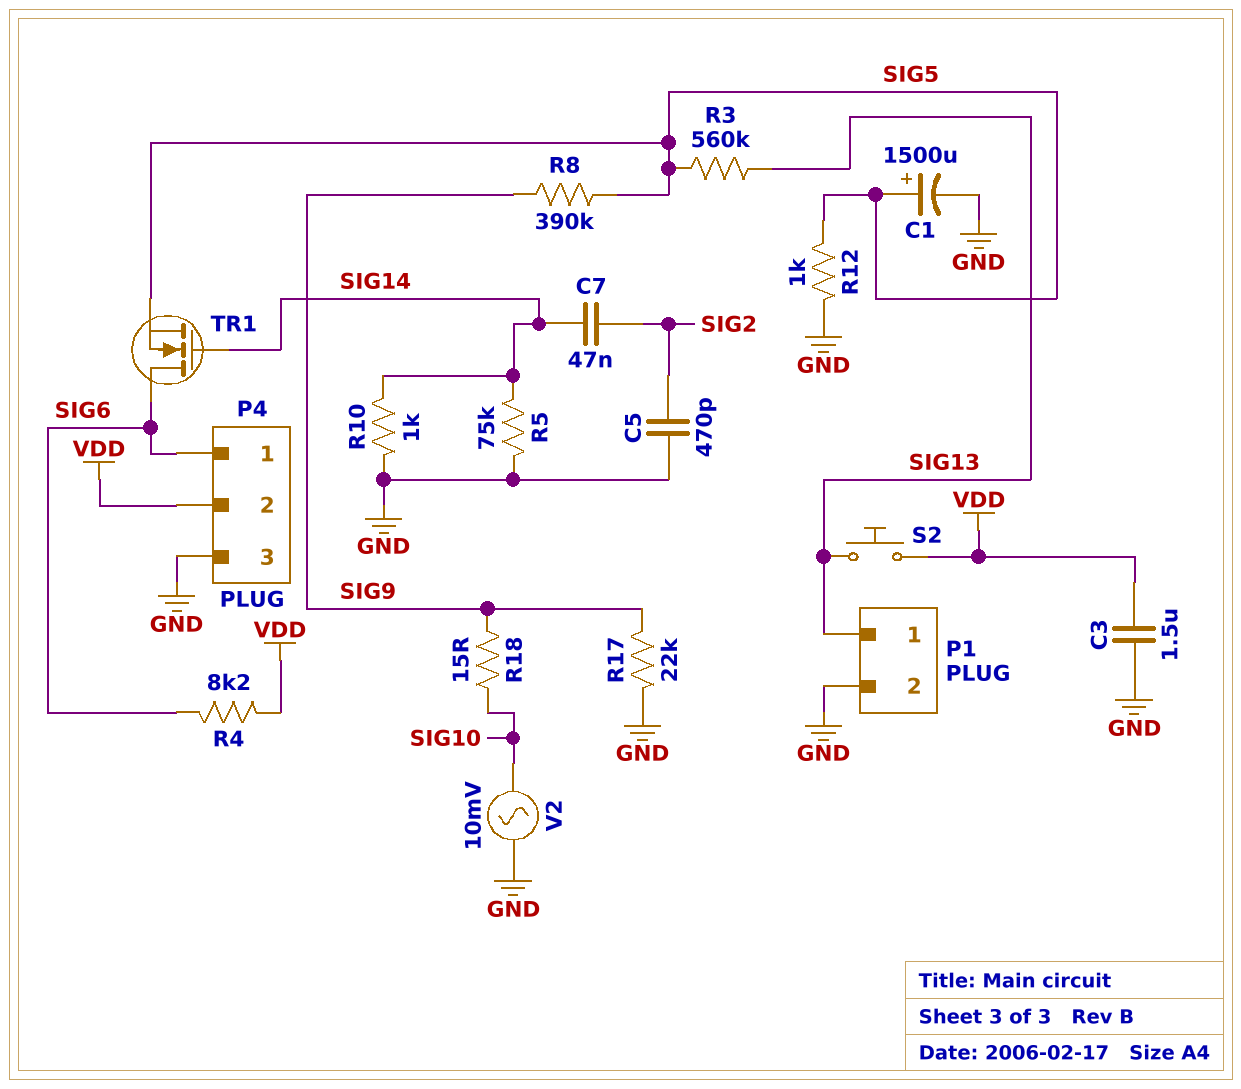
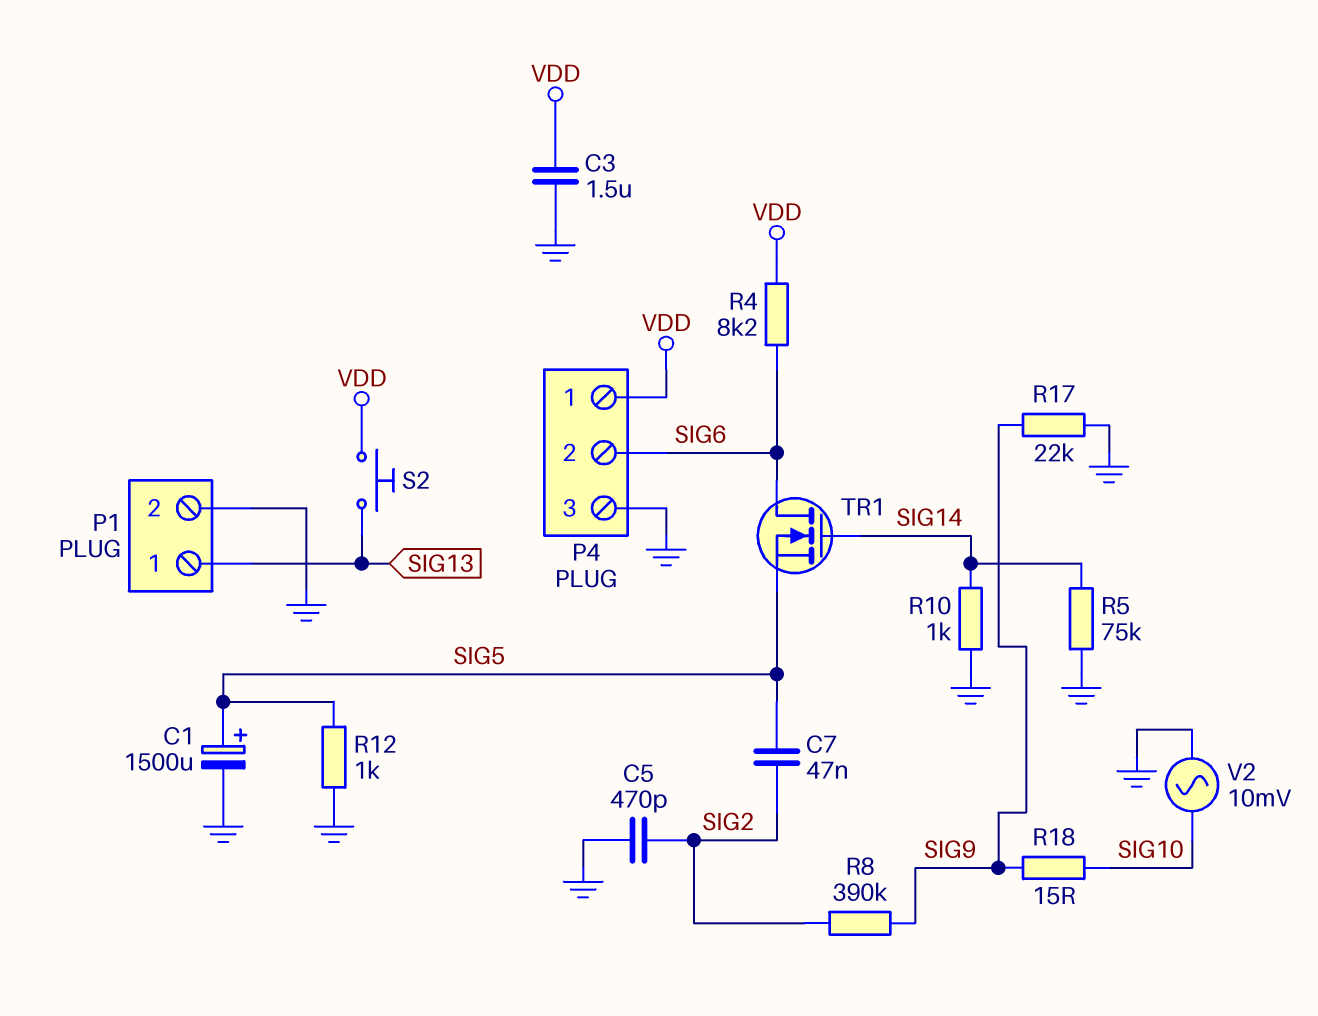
C7: 47nF (SIG2, SIG14) -> 47nF (SIG2, SIG5)
P4 pin 1: SIG6 -> VDD
P4 pin 2: VDD -> SIG6
R3: 560k (SIG5, SIG13) -> none
R8: 390k (SIG5, SIG9) -> 390k (SIG2, SIG9)

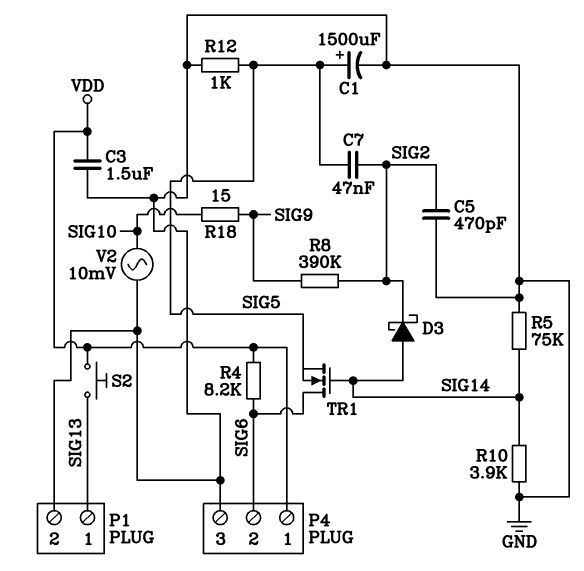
D3: none -> schottky (A SIG14, K SIG2)
R10: 1k (GND, SIG14) -> 3.9k (GND, SIG14)
R17: 22k (GND, SIG9) -> none

